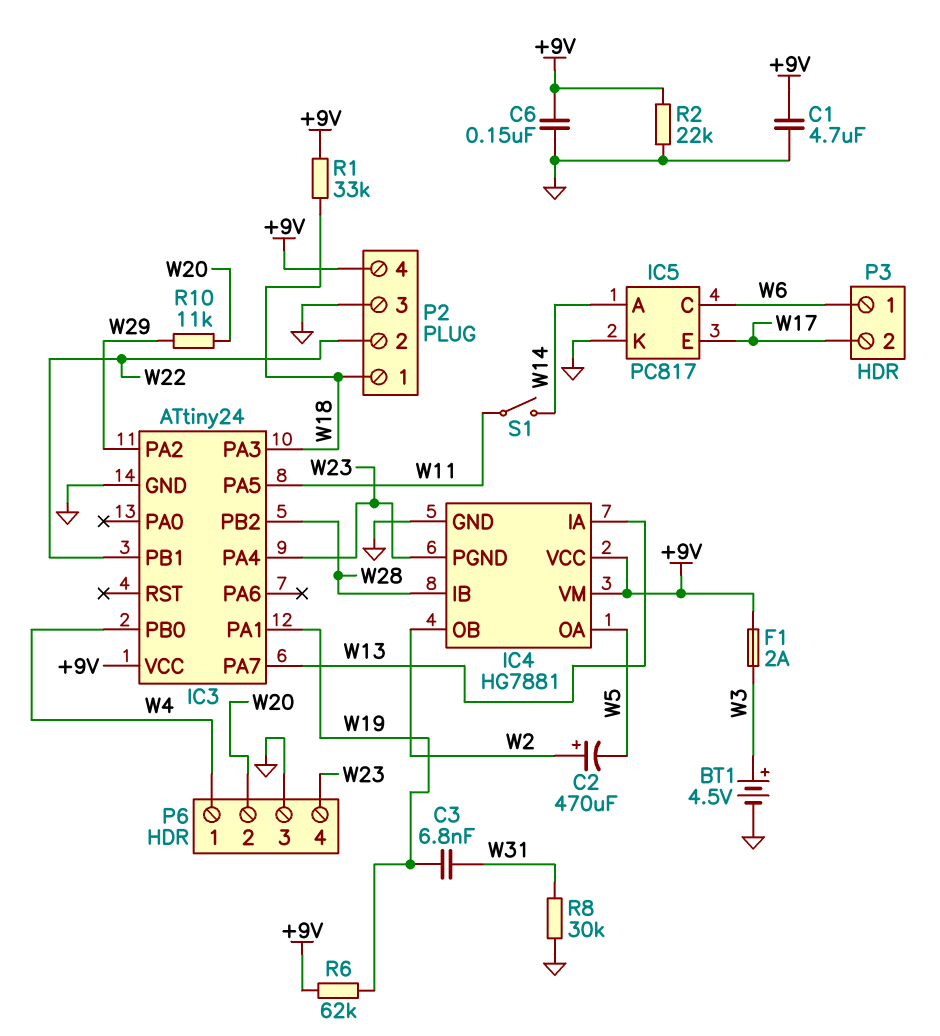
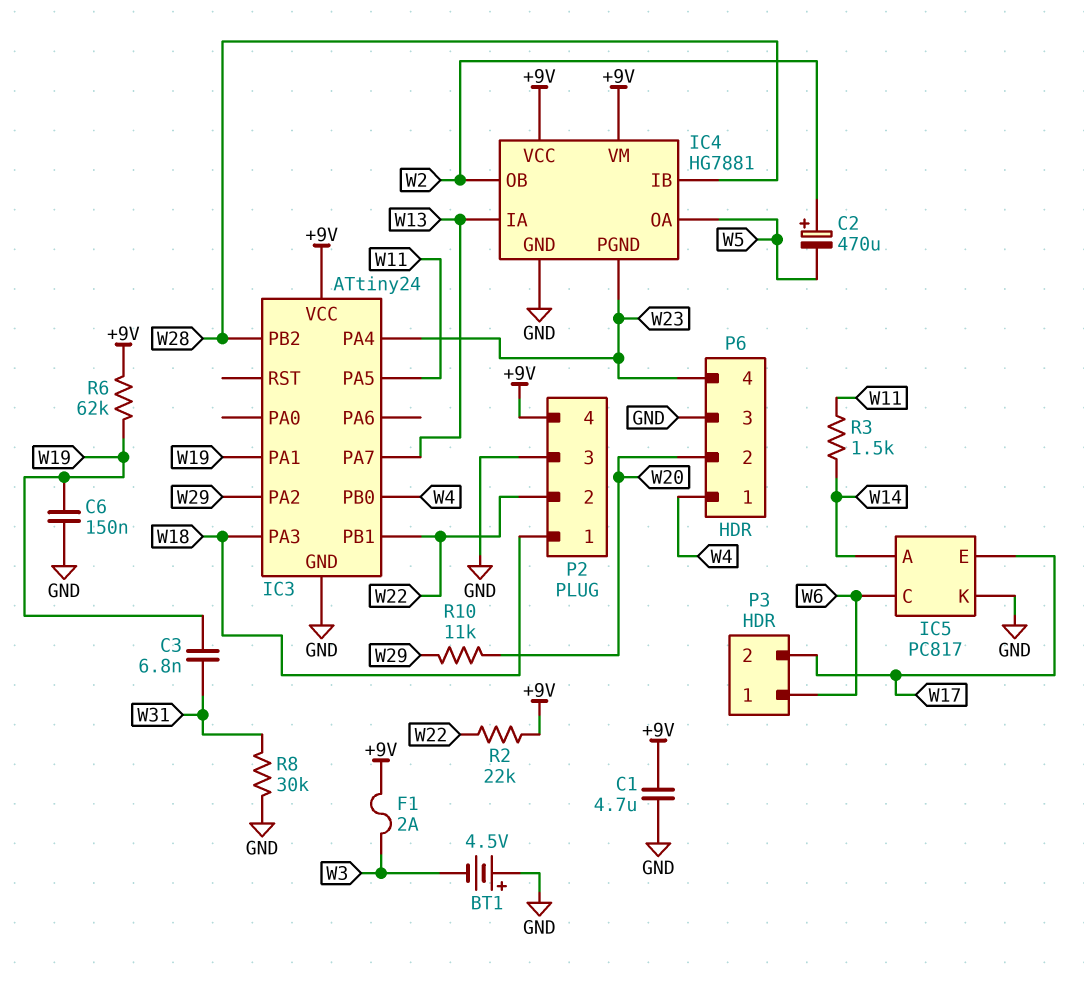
BT1: 4.5V (plus W3, minus GND) -> 4.5V (plus GND, minus W3)
C6: 150nF (+9V, GND) -> 150nF (GND, W19)
R1: 33k (+9V, W18) -> none
R2: 22k (+9V, GND) -> 22k (+9V, W22)
R3: none -> 1.5k (W11, W14)
S1: switch (W11, W14) -> none

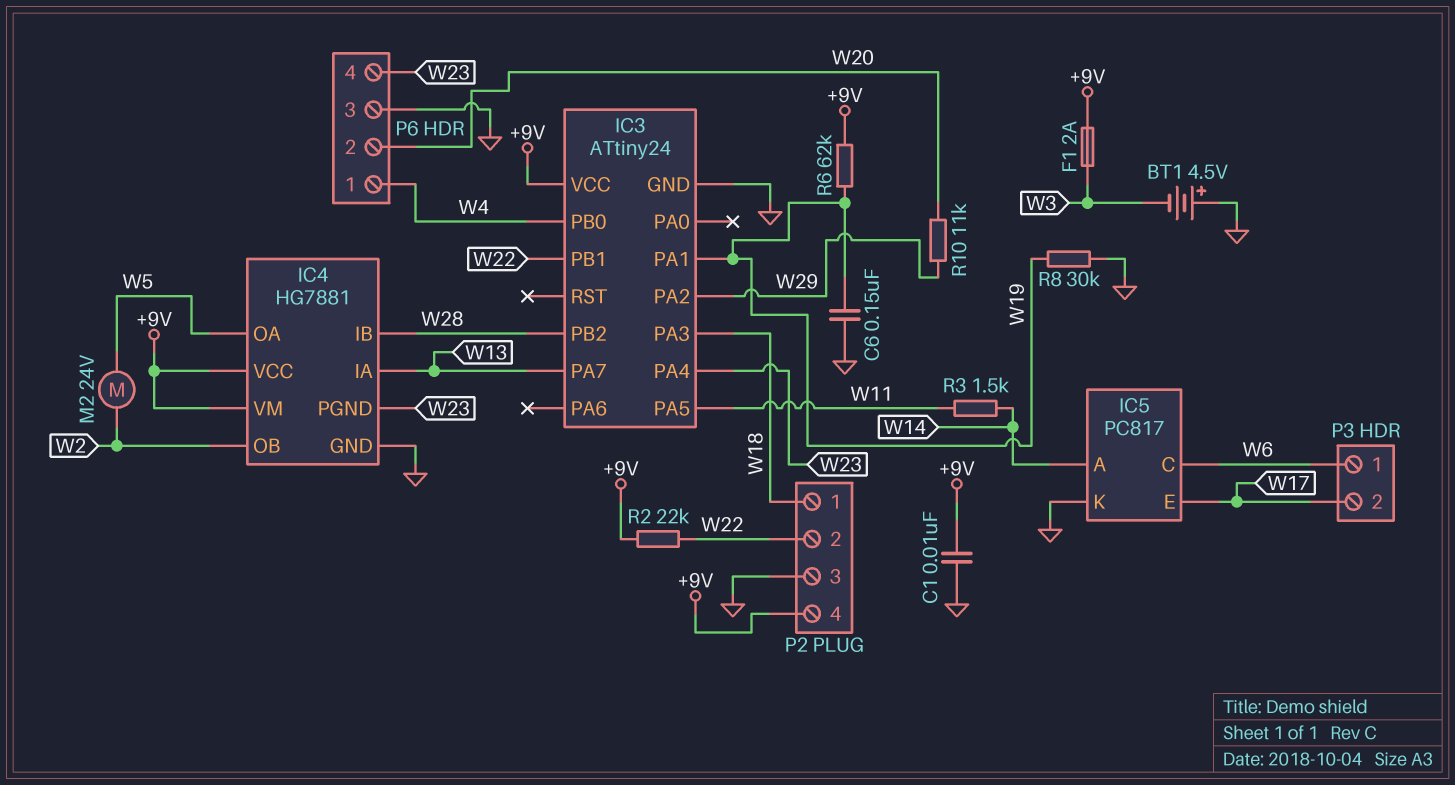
C1: 4.7uF (+9V, GND) -> 10nF (+9V, GND)
C2: 470uF (plus W2, minus W5) -> none
C3: 6.8nF (W19, W31) -> none
M2: none -> motor 24V (W2, W5)
R8: 30k (GND, W31) -> 30k (GND, W19)

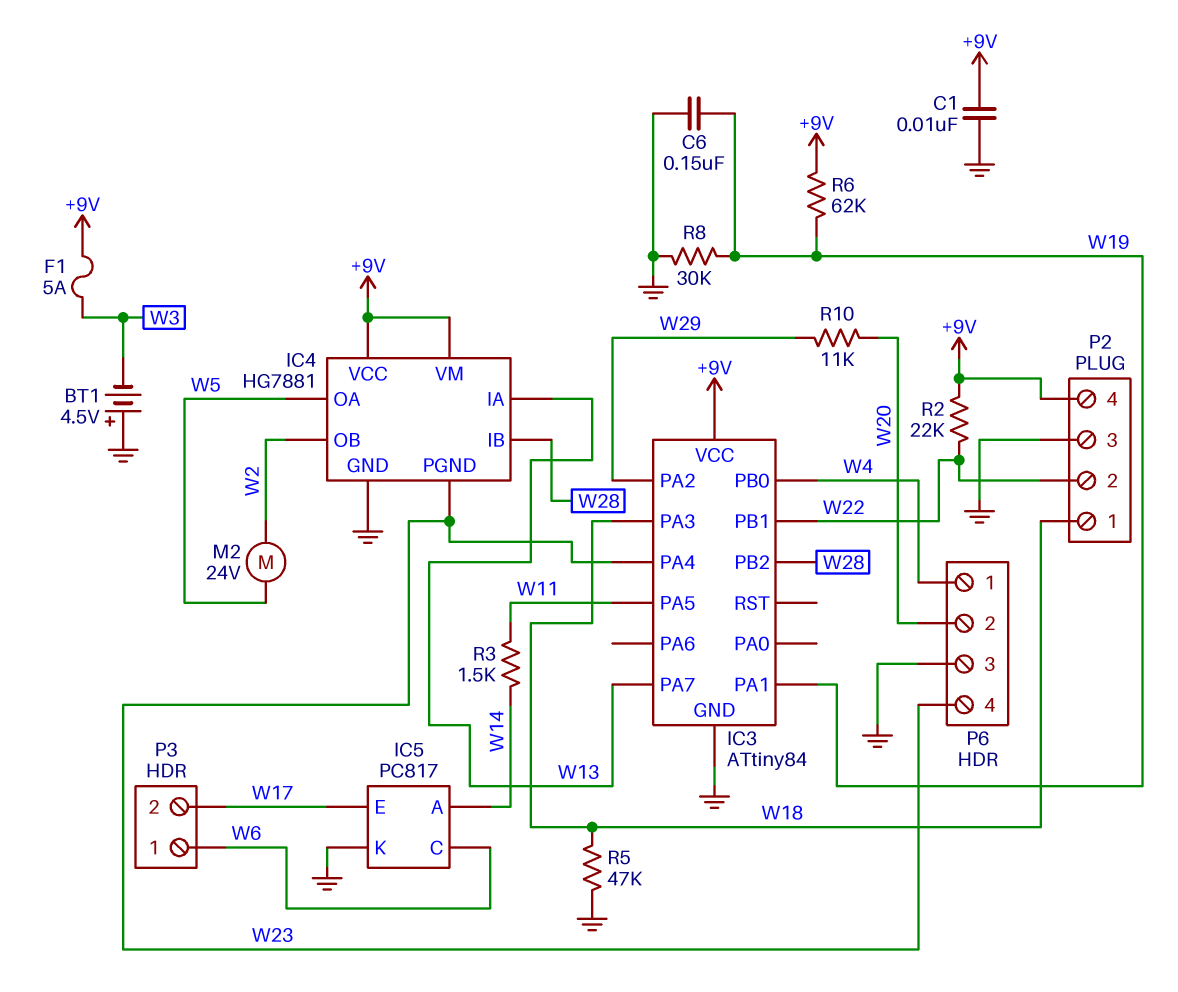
F1: 2A (+9V, W3) -> 5A (+9V, W3)
IC3: ATtiny24 -> ATtiny84
R5: none -> 47k (GND, W18)

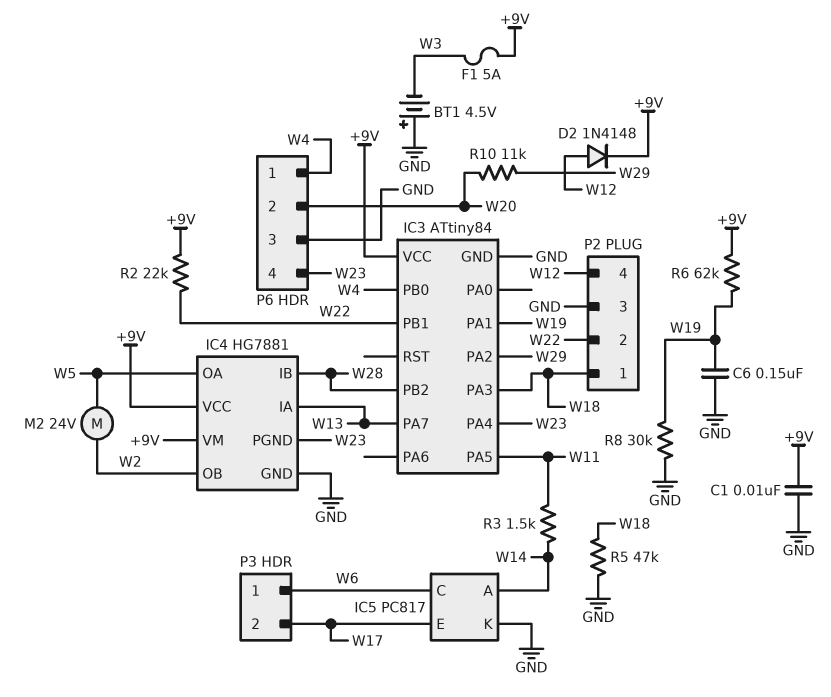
D2: none -> diode 1N4148 (A W12, K +9V)
P2 pin 4: +9V -> W12

